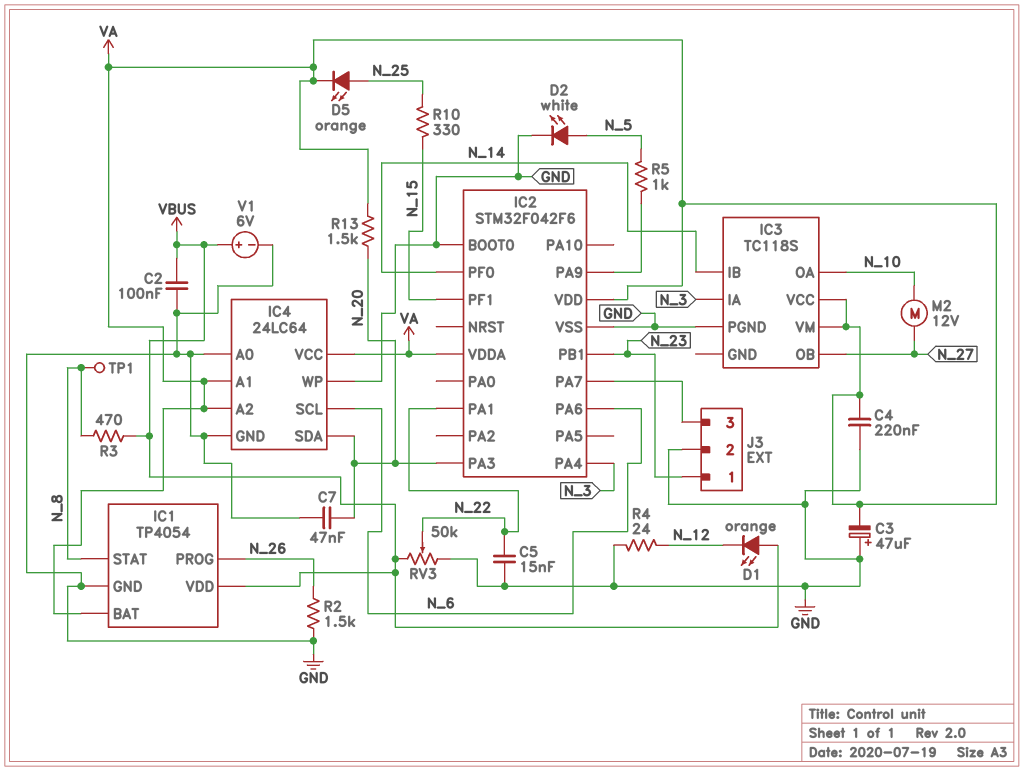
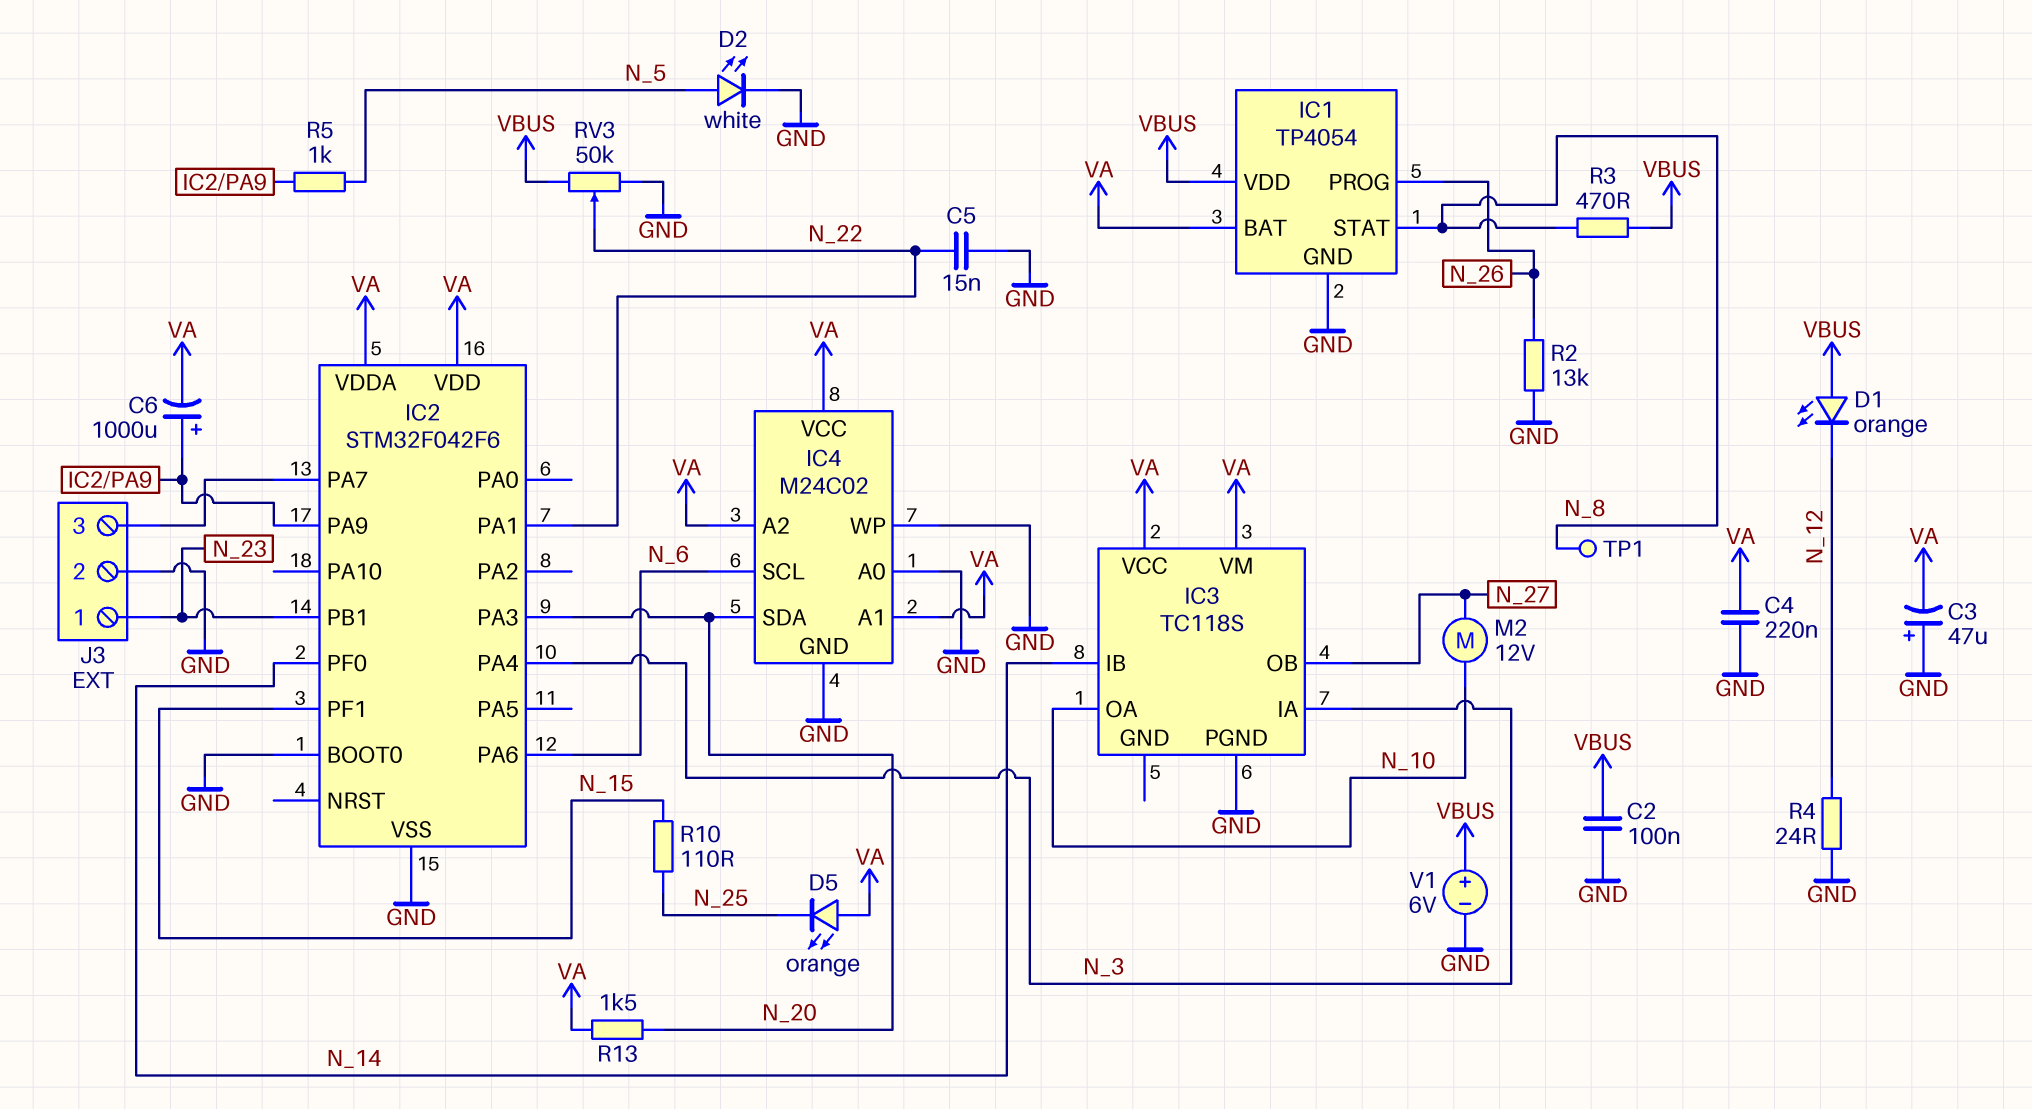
C6: none -> 1000uF (plus IC2/PA9, minus VA)
C7: 47nF (GND, N_20) -> none
D5: LED orange (A N_25, K VA) -> LED orange (A VA, K N_25)
IC4: 24LC64 -> M24C02
R2: 1.5k (GND, N_26) -> 13k (GND, N_26)
R10: 330 (N_15, N_25) -> 110 (N_15, N_25)

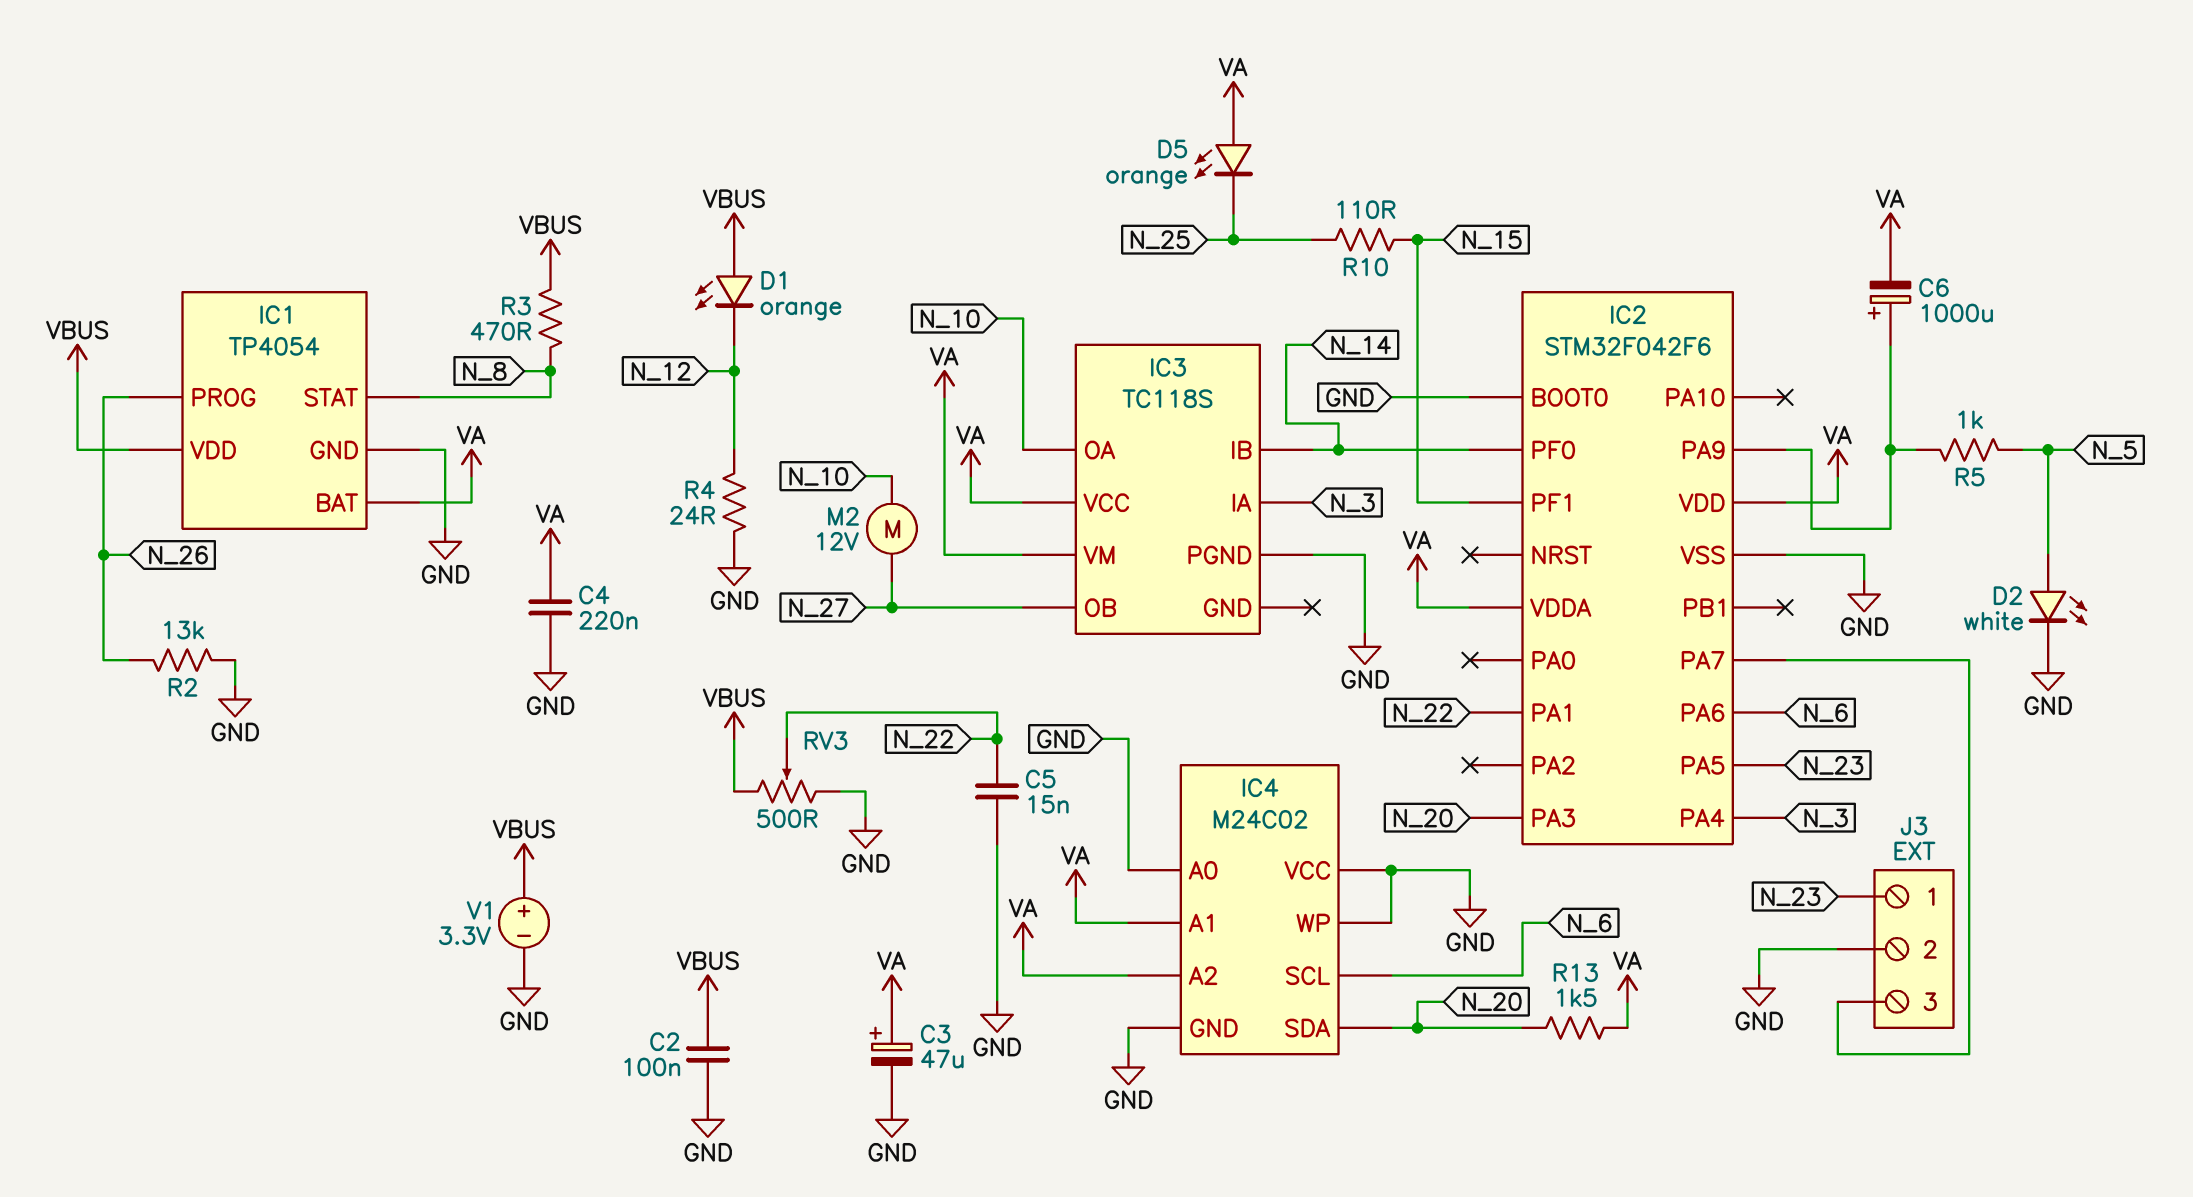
C3: 47uF (plus GND, minus VA) -> 47uF (plus VA, minus GND)
IC2 pin PA5: none -> N_23
IC2 pin PB1: N_23 -> none
IC4 pin VCC: VA -> GND
RV3: 50k (GND, VBUS, wiper N_22) -> 500 (GND, VBUS, wiper N_22)
TP1: test point (N_8) -> none
V1: 6V (plus VBUS, minus GND) -> 3.3V (plus VBUS, minus GND)

